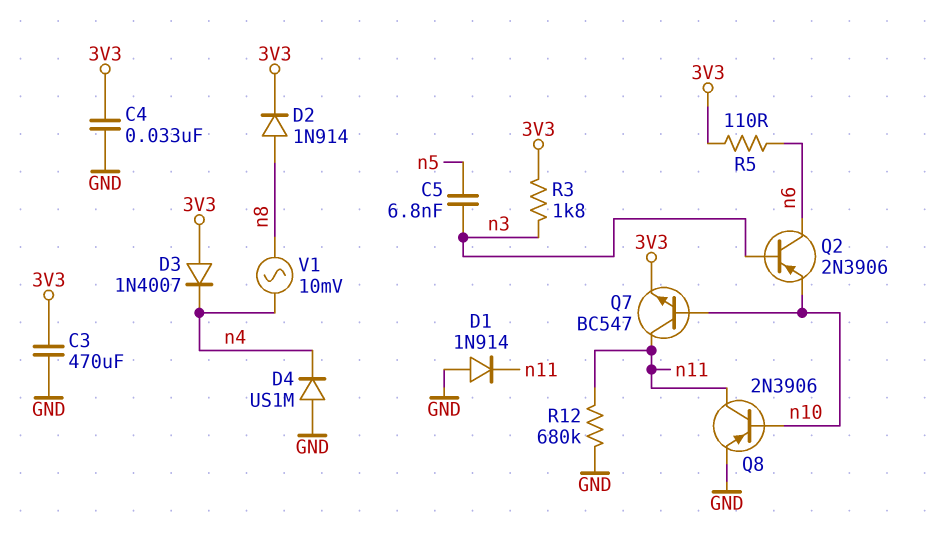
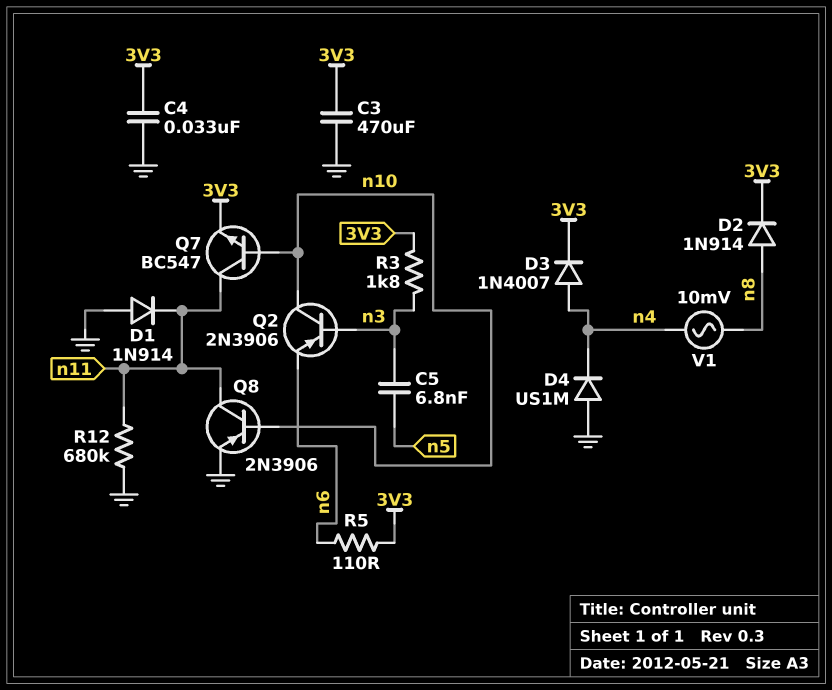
D3: diode 1N4007 (A 3V3, K n4) -> diode 1N4007 (A n4, K 3V3)
Q2: PNP 2N3906 (B n3, C n6, E n10) -> PNP 2N3906 (B n3, C n10, E n6)

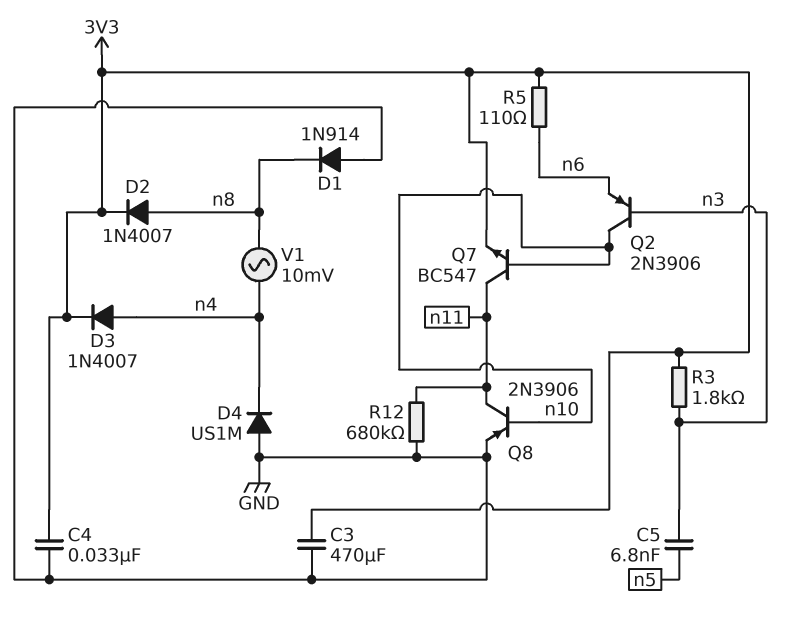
D1: diode 1N914 (A GND, K n11) -> diode 1N914 (A GND, K n8)
D2: diode 1N914 (A n8, K 3V3) -> diode 1N4007 (A n8, K 3V3)

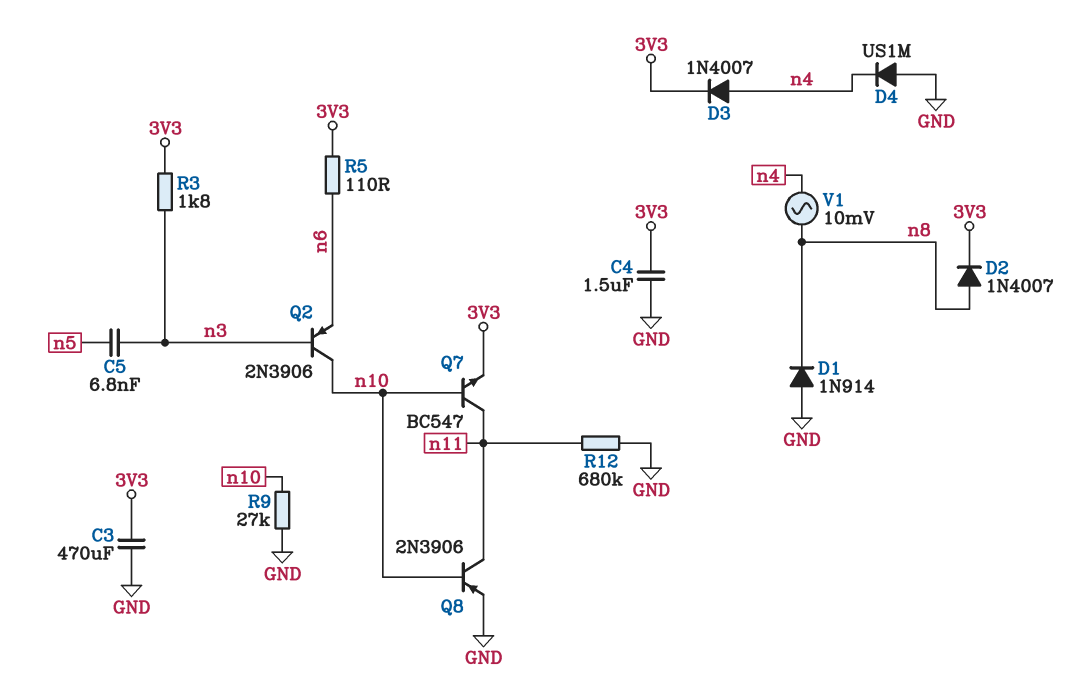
C4: 33nF (3V3, GND) -> 1.5uF (3V3, GND)
R9: none -> 27k (GND, n10)

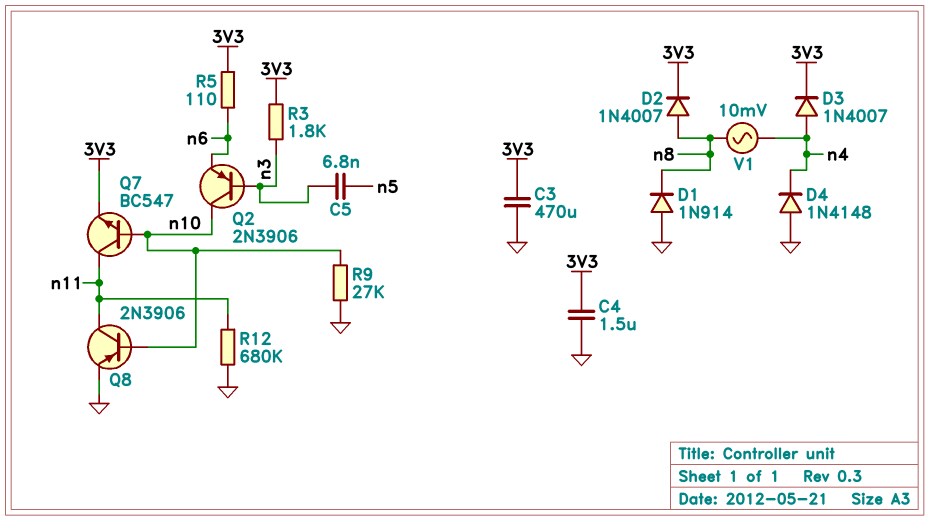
D4: diode US1M (A GND, K n4) -> diode 1N4148 (A GND, K n4)

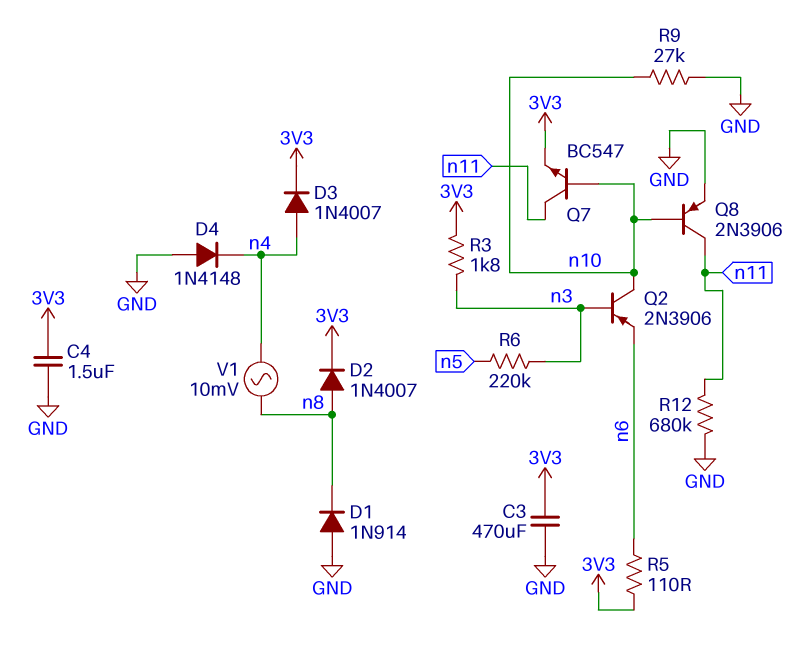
C5: 6.8nF (n3, n5) -> none
R6: none -> 220k (n3, n5)

